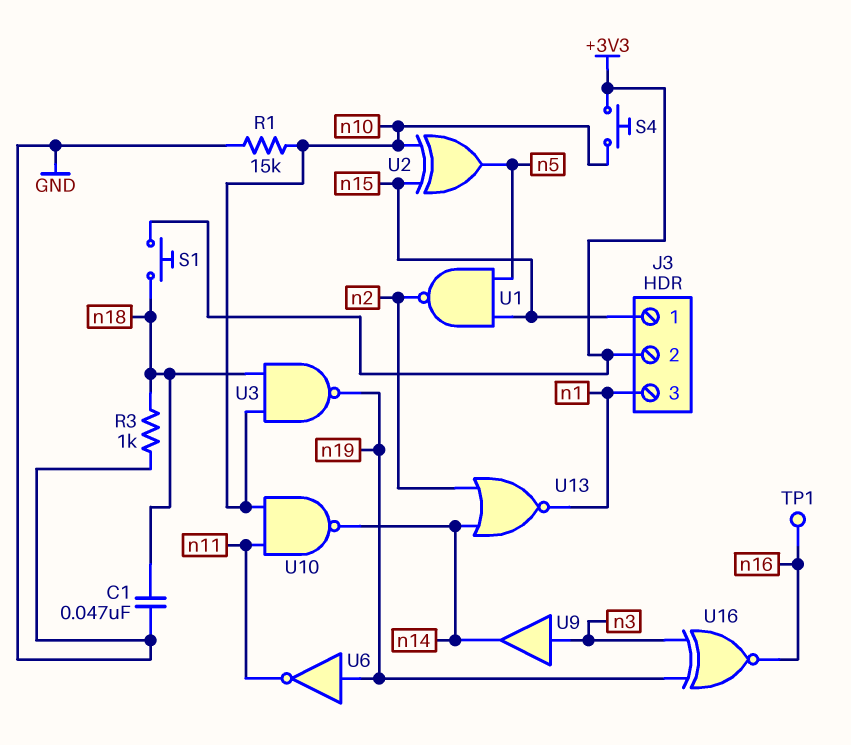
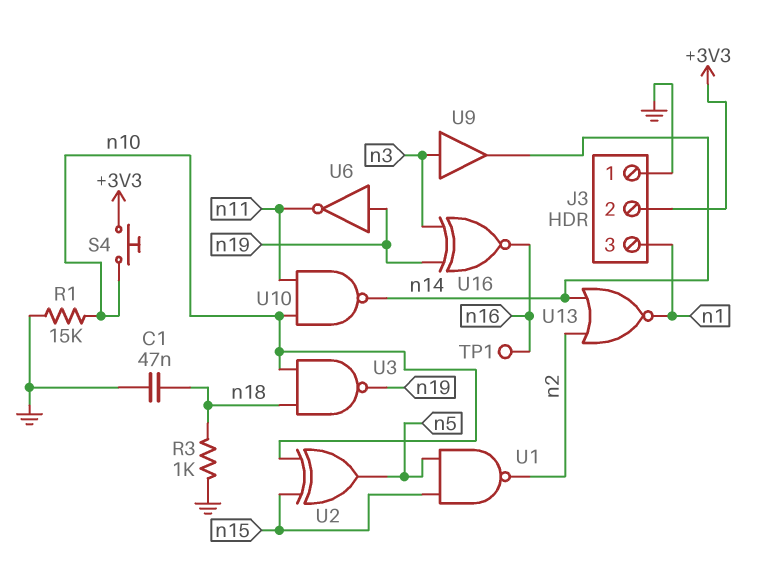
J3 pin 1: n15 -> GND
S1: button (+3V3, n18) -> none

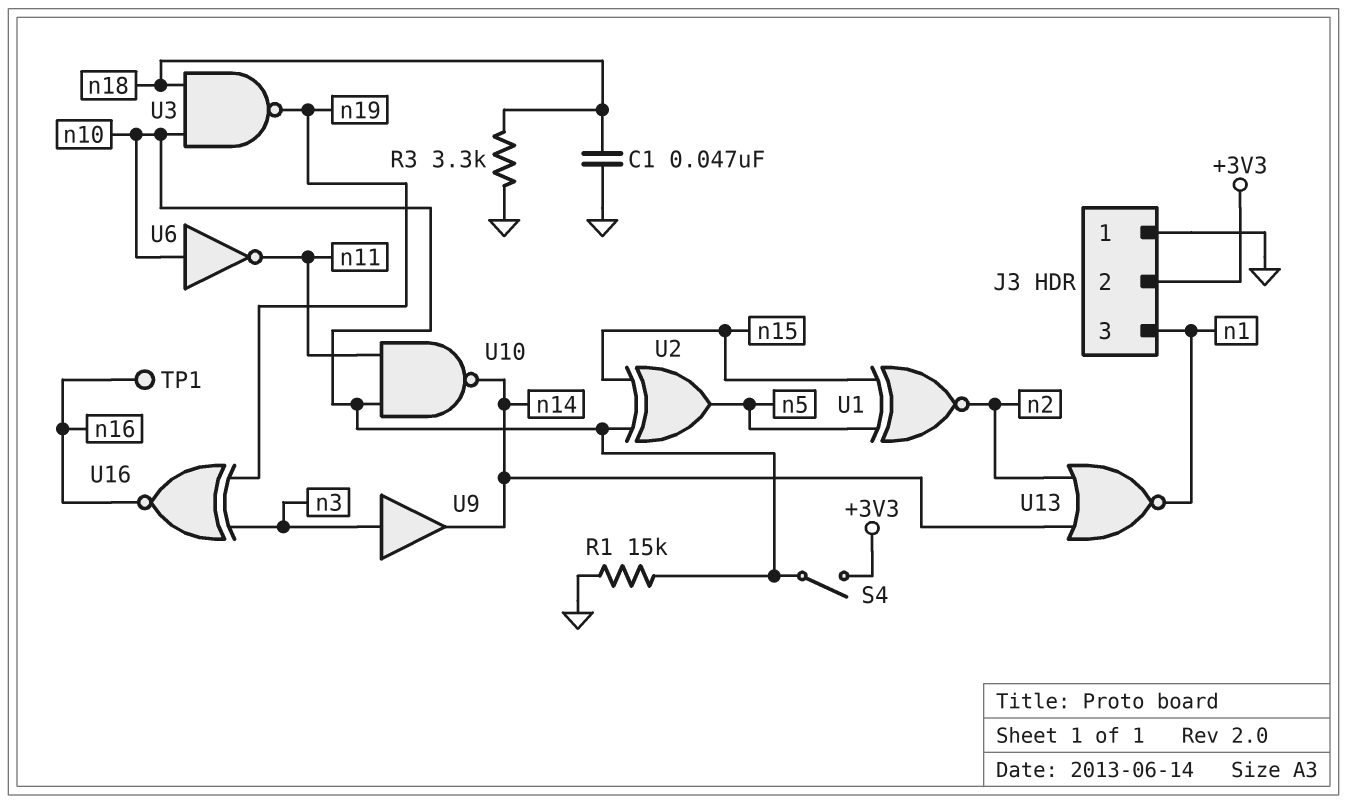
R3: 1k (GND, n18) -> 3.3k (GND, n18)
S4: button (+3V3, n10) -> switch (+3V3, n10)
U1: NAND (in n5, in n15, out n2) -> XNOR (in n5, in n15, out n2)
U6: NOT (in n19, out n11) -> NOT (in n10, out n11)

